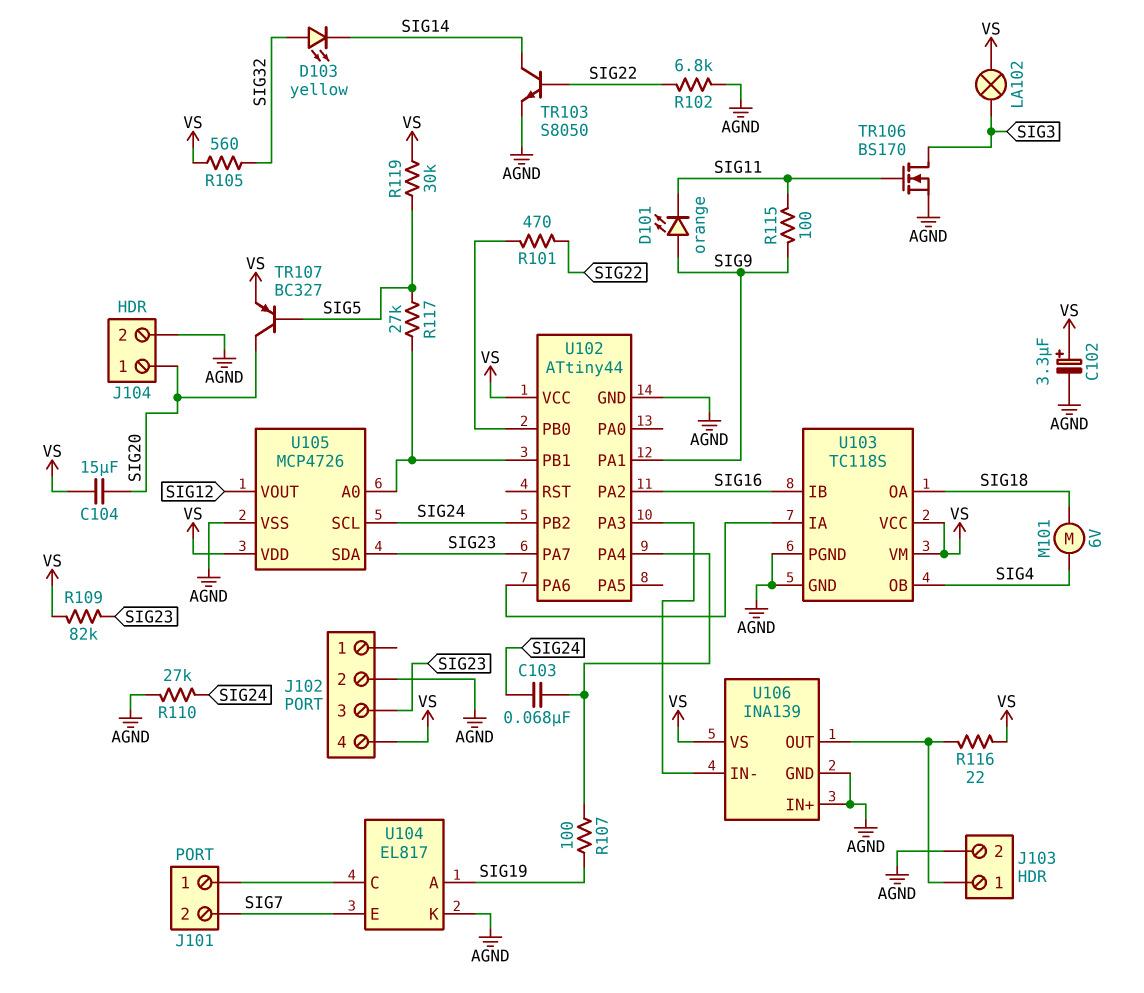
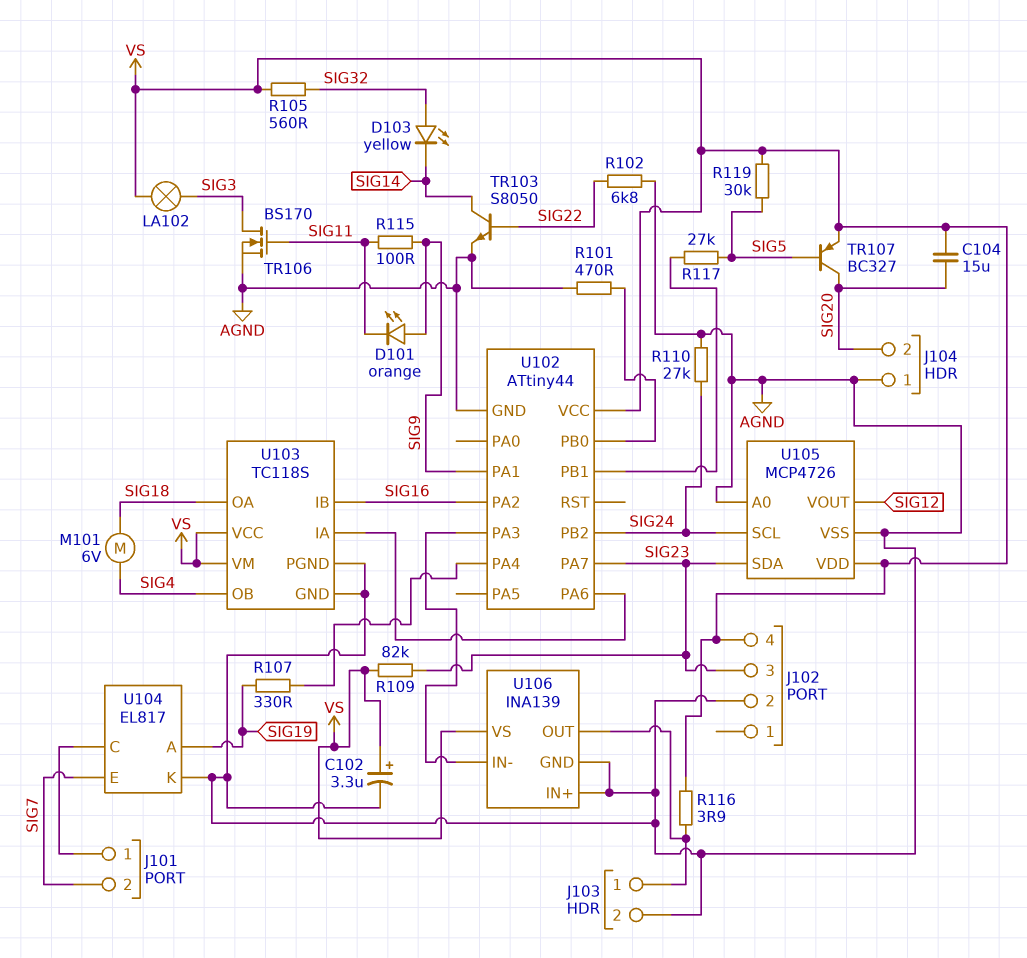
C103: 68nF (SIG24, U102/PA4) -> none
J104 pin 1: SIG20 -> AGND
J104 pin 2: AGND -> SIG20
R101: 470 (SIG22, U102/PB0) -> 470 (AGND, U102/PB0)
R107: 100 (SIG19, U102/PA4) -> 330 (SIG19, U102/PA4)
R116: 22 (J103/1, VS) -> 3.9 (J103/1, VS)
U105 pin A0: U102/PB1 -> AGND

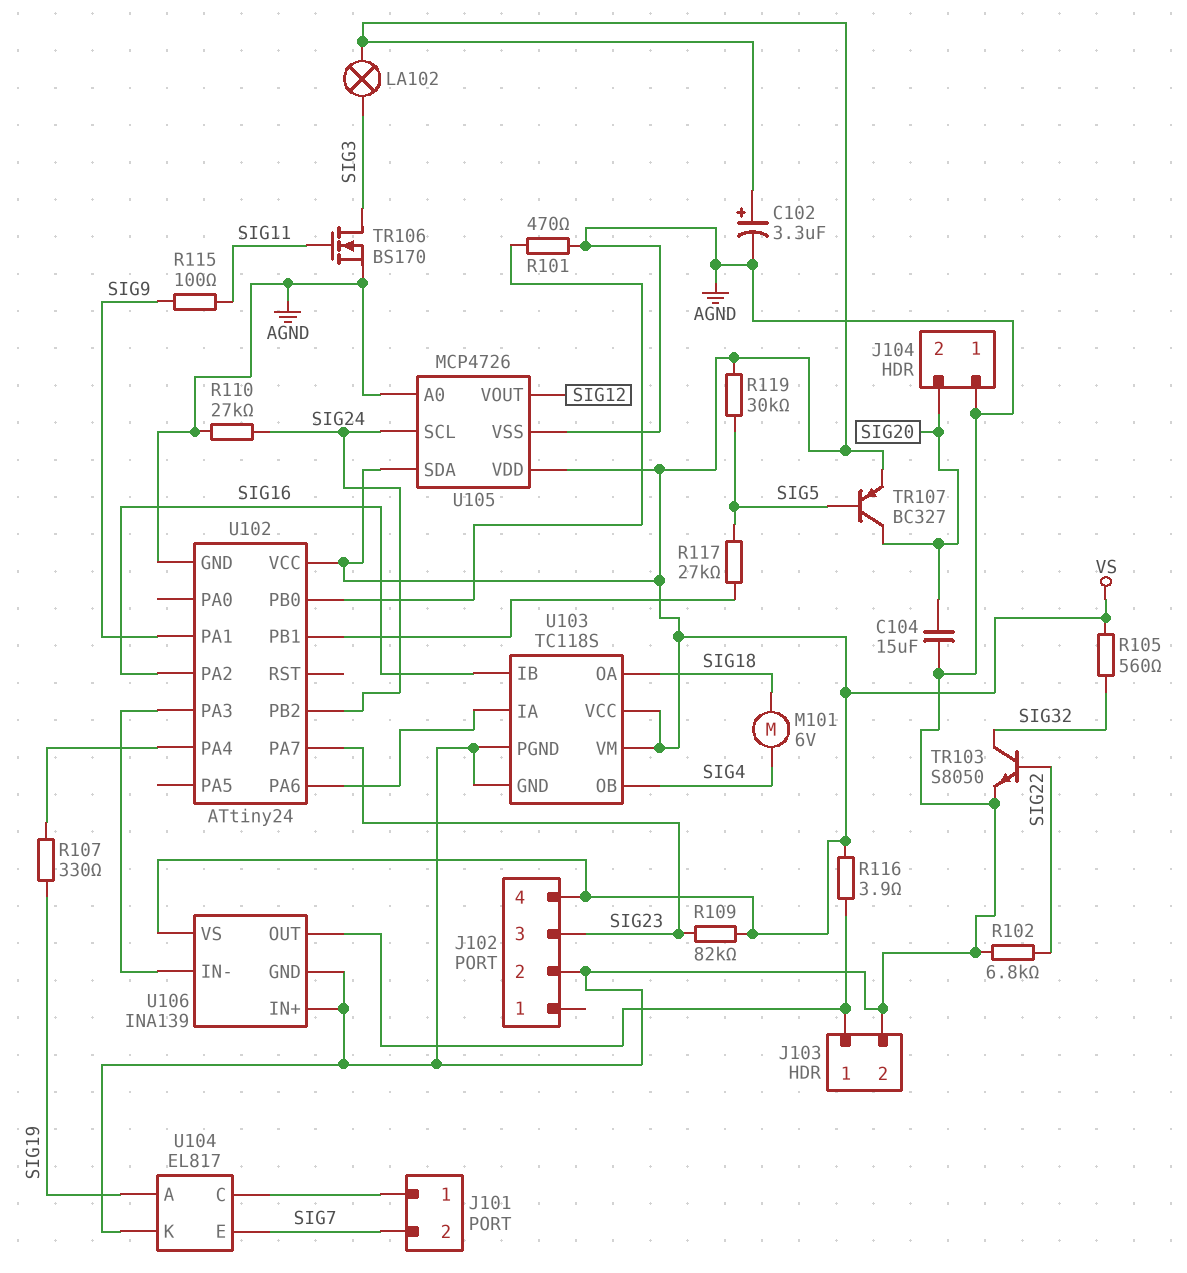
C104: 15uF (SIG20, VS) -> 15uF (AGND, SIG20)
D101: LED orange (A SIG9, K SIG11) -> none
D103: LED yellow (A SIG32, K SIG14) -> none
TR103: NPN S8050 (B SIG22, C SIG14, E AGND) -> NPN S8050 (B SIG22, C SIG32, E AGND)
U102: ATtiny44 -> ATtiny24
U105 pin SDA: SIG23 -> VS

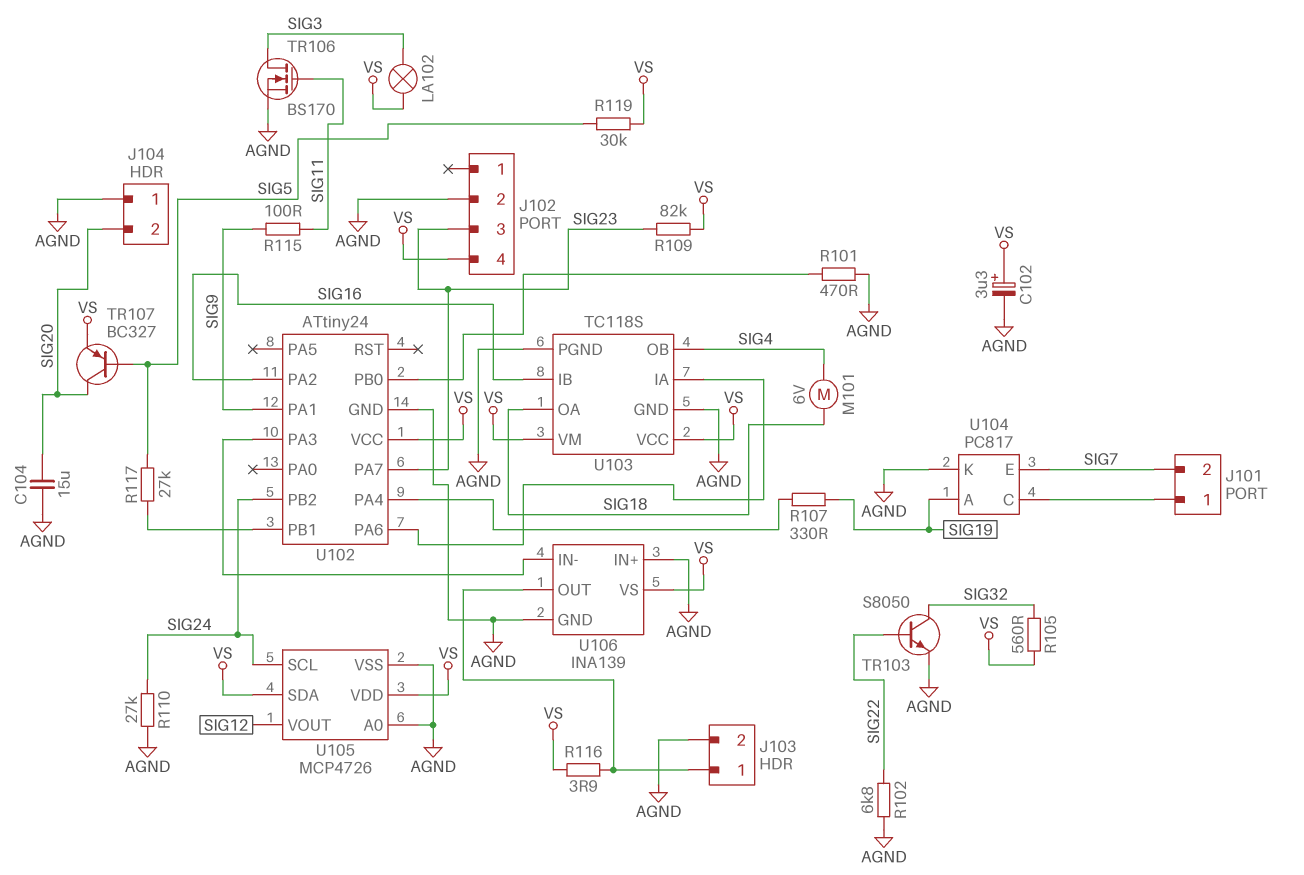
U104: EL817 -> PC817

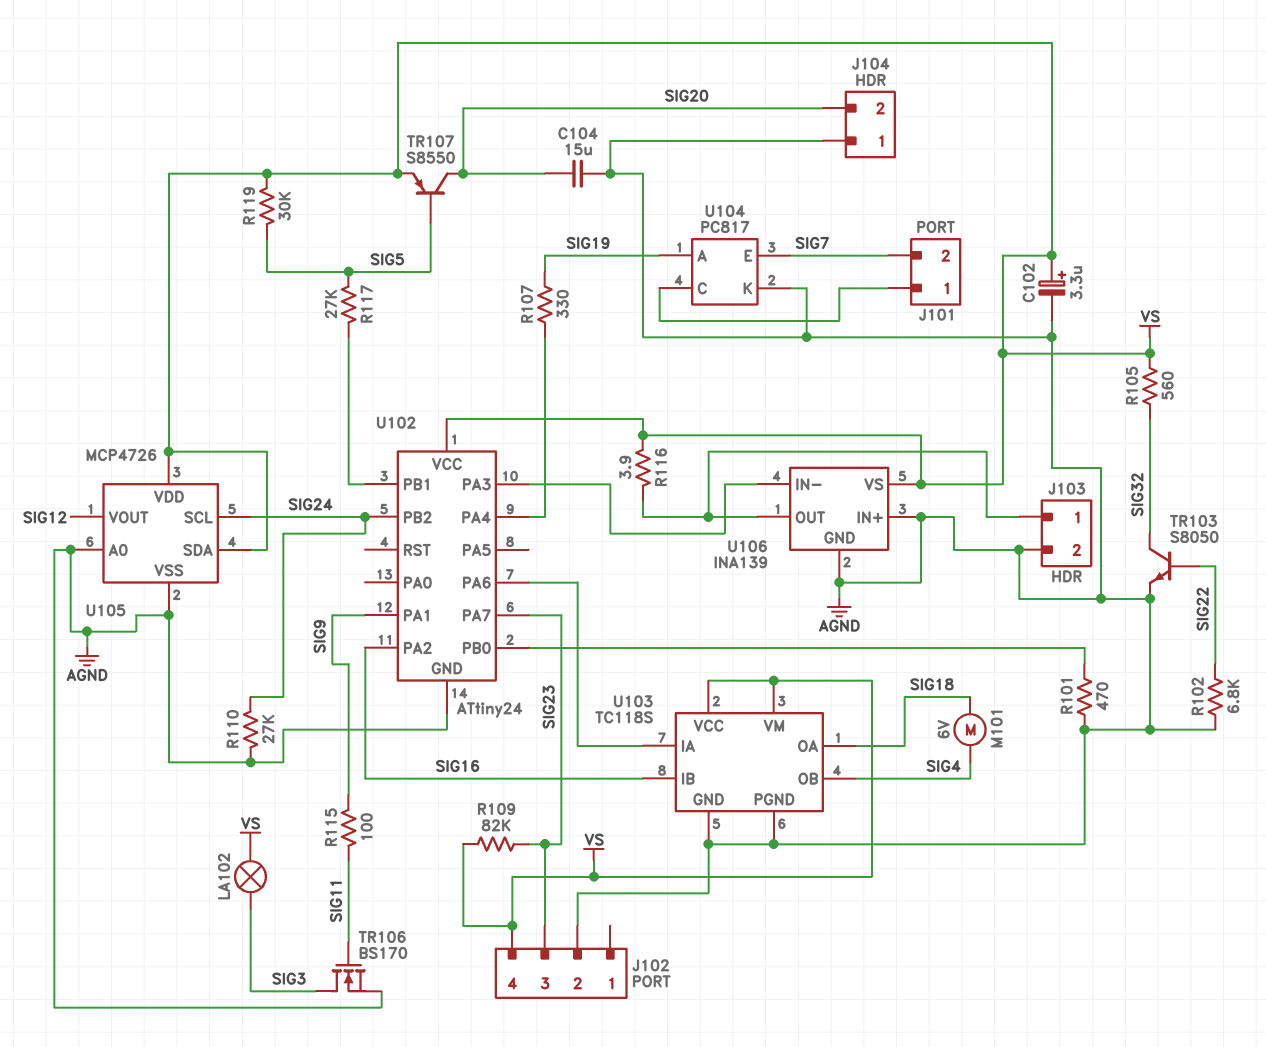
TR107: PNP BC327 (B SIG5, C SIG20, E VS) -> PNP S8550 (B SIG5, C SIG20, E VS)

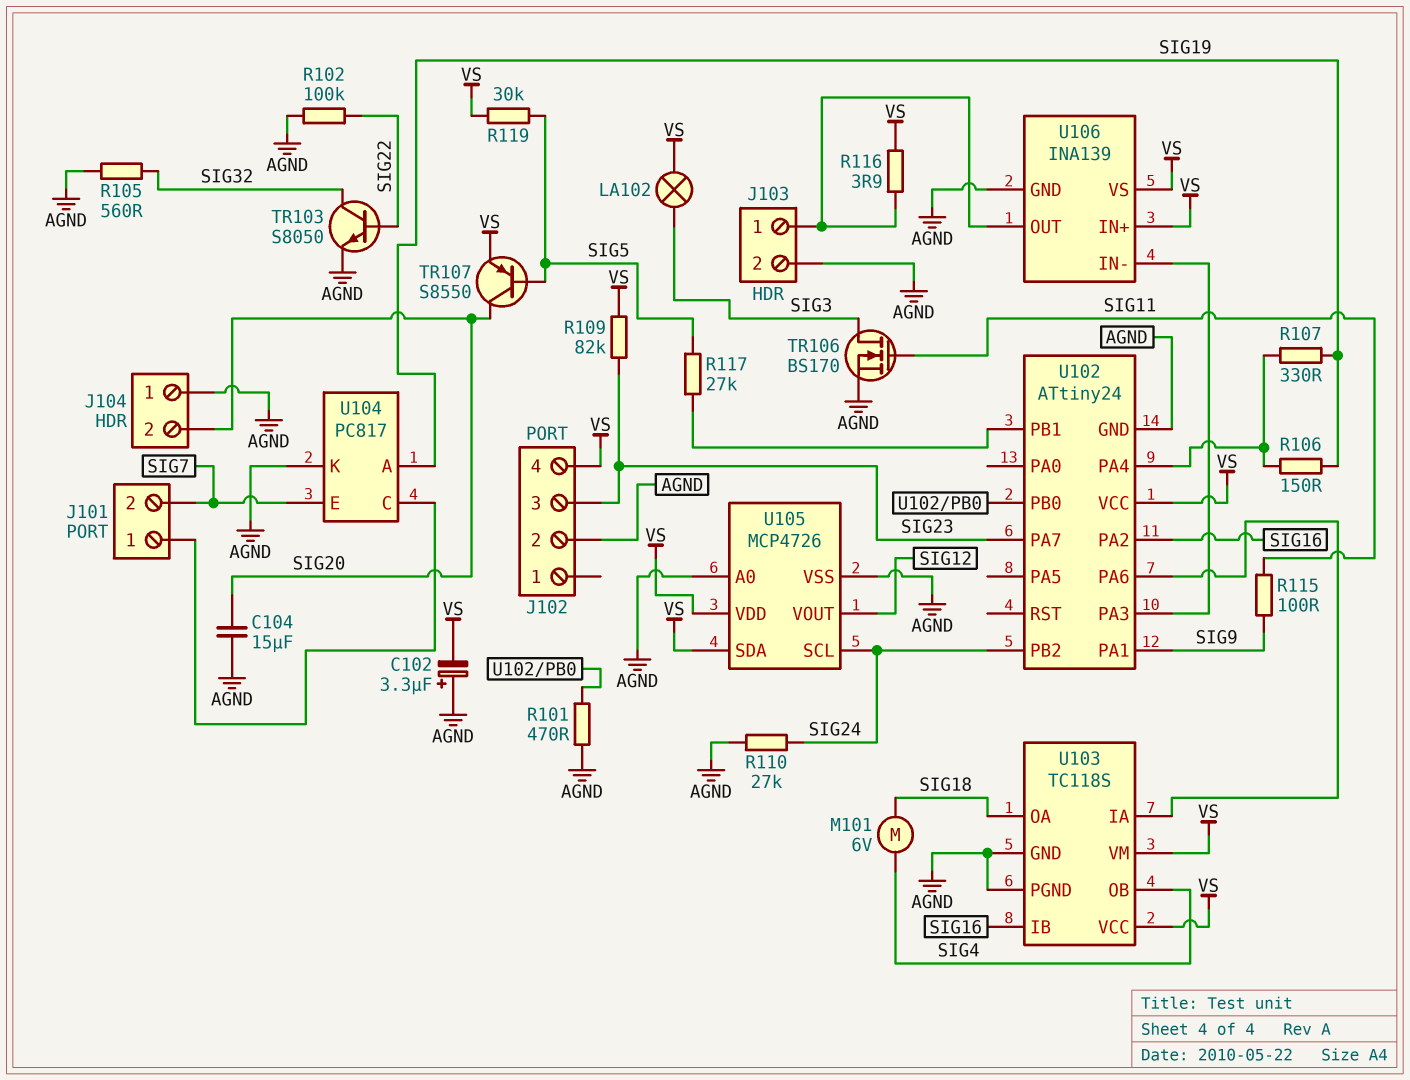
C102: 3.3uF (plus VS, minus AGND) -> 3.3uF (plus AGND, minus VS)
R102: 6.8k (AGND, SIG22) -> 100k (AGND, SIG22)
R105: 560 (SIG32, VS) -> 560 (AGND, SIG32)
R106: none -> 150 (SIG19, U102/PA4)
U106 pin IN+: AGND -> VS

